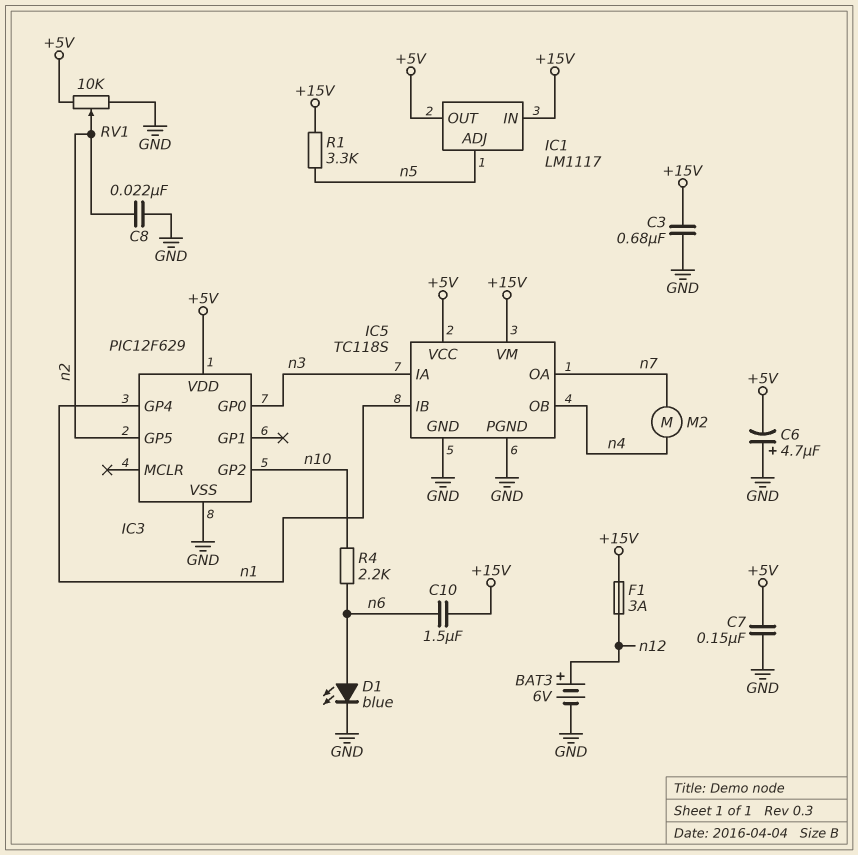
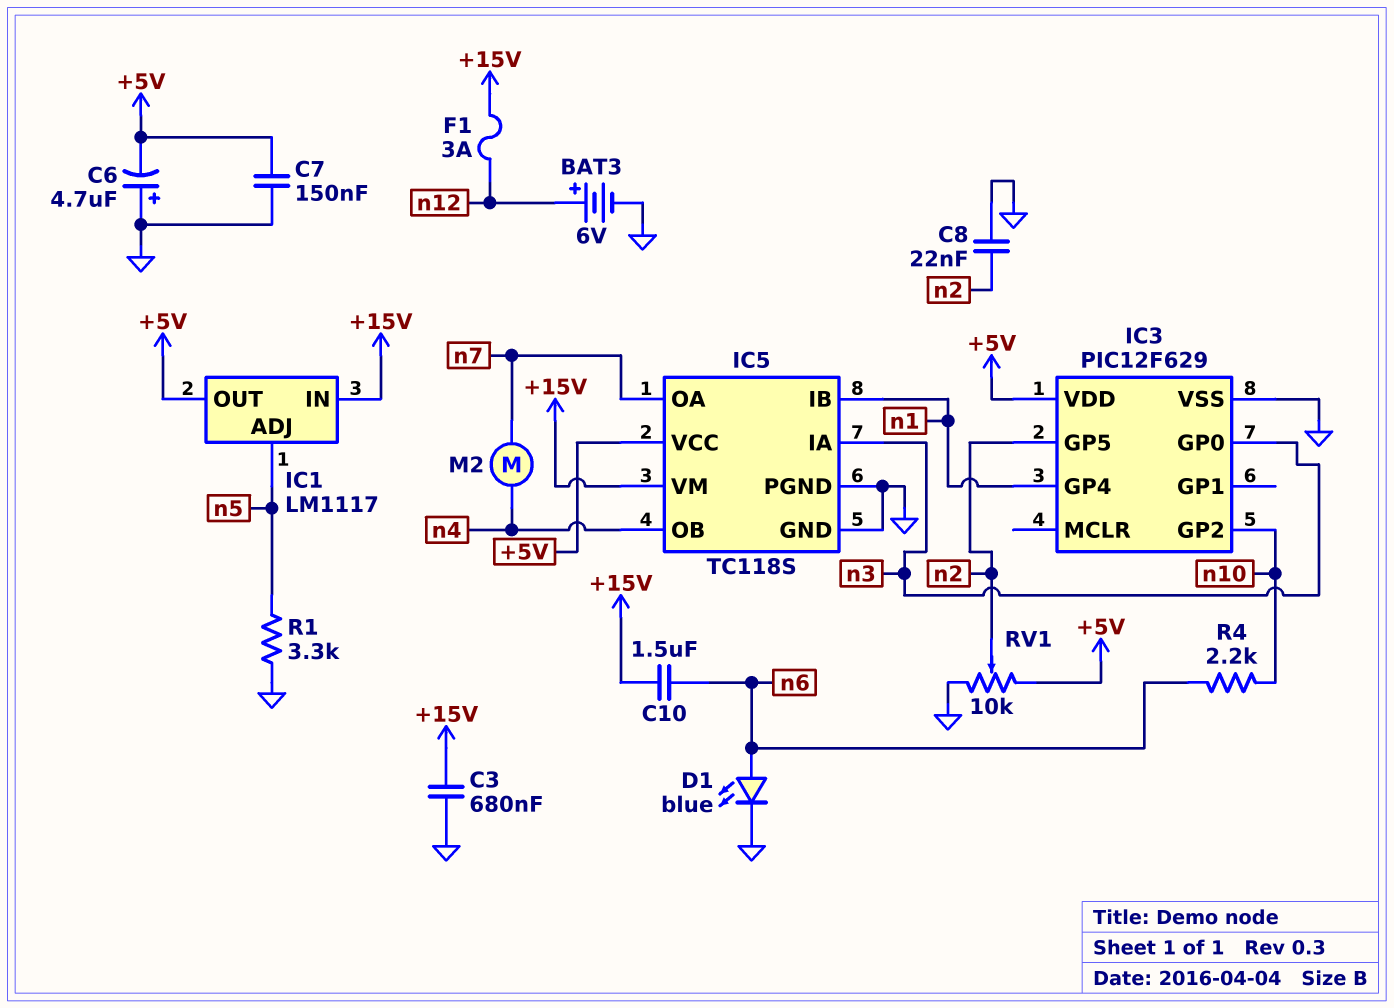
R1: 3.3k (+15V, n5) -> 3.3k (GND, n5)

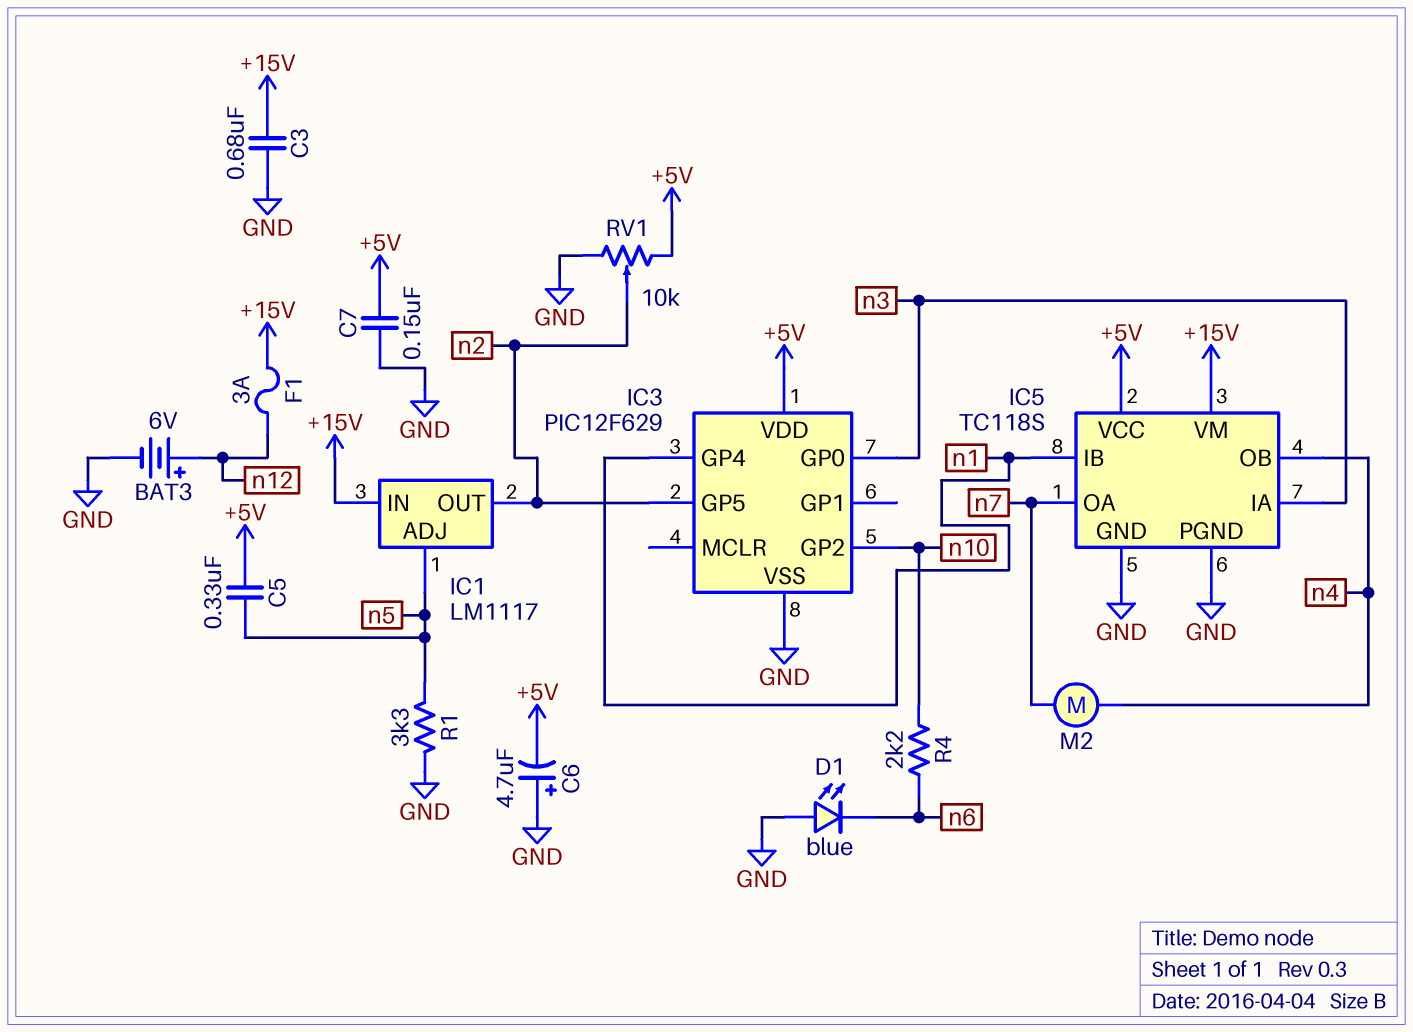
C5: none -> 330nF (+5V, n5)
C8: 22nF (GND, n2) -> none
C10: 1.5uF (+15V, n6) -> none
D1: LED blue (A n6, K GND) -> LED blue (A GND, K n6)
IC1 pin OUT: +5V -> n2

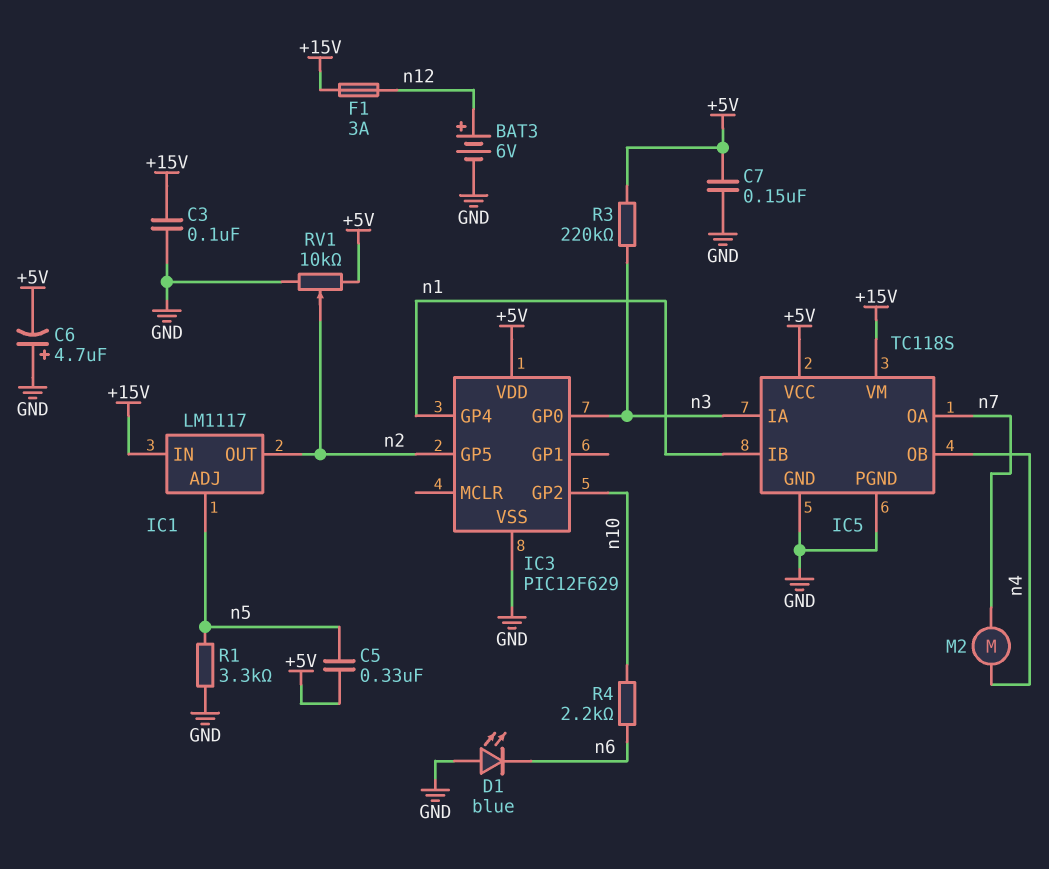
C3: 680nF (+15V, GND) -> 100nF (+15V, GND)
R3: none -> 220k (+5V, n3)

